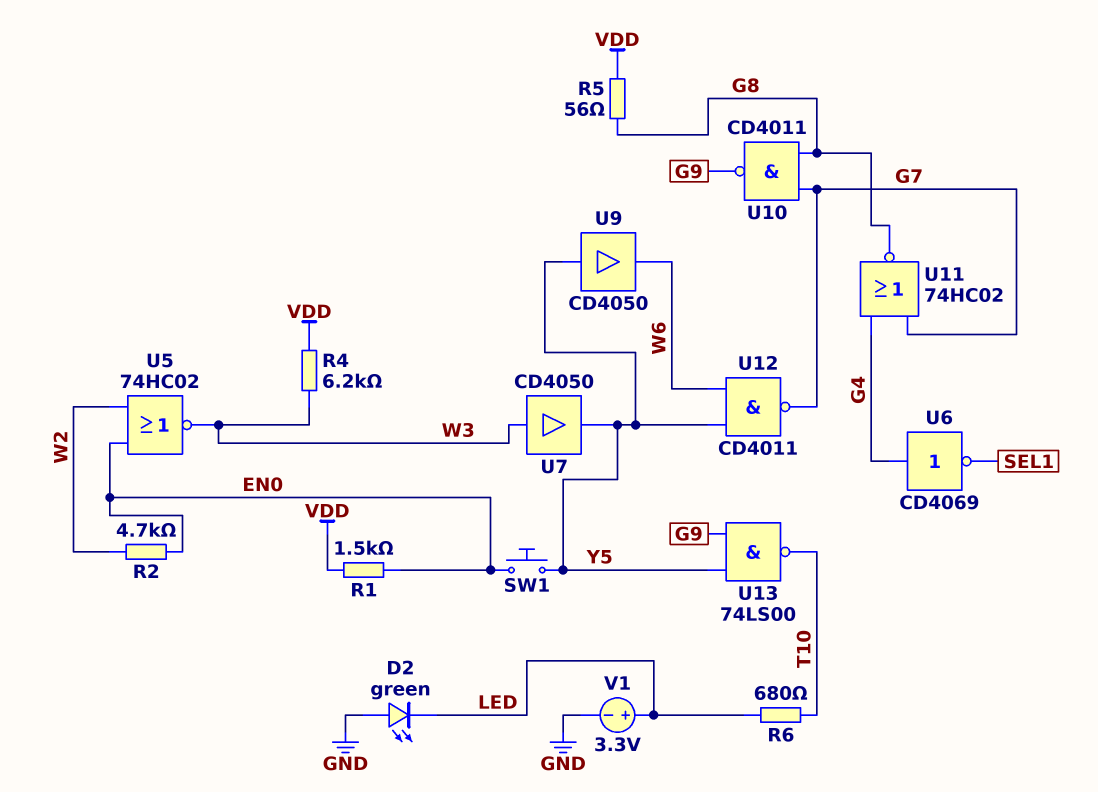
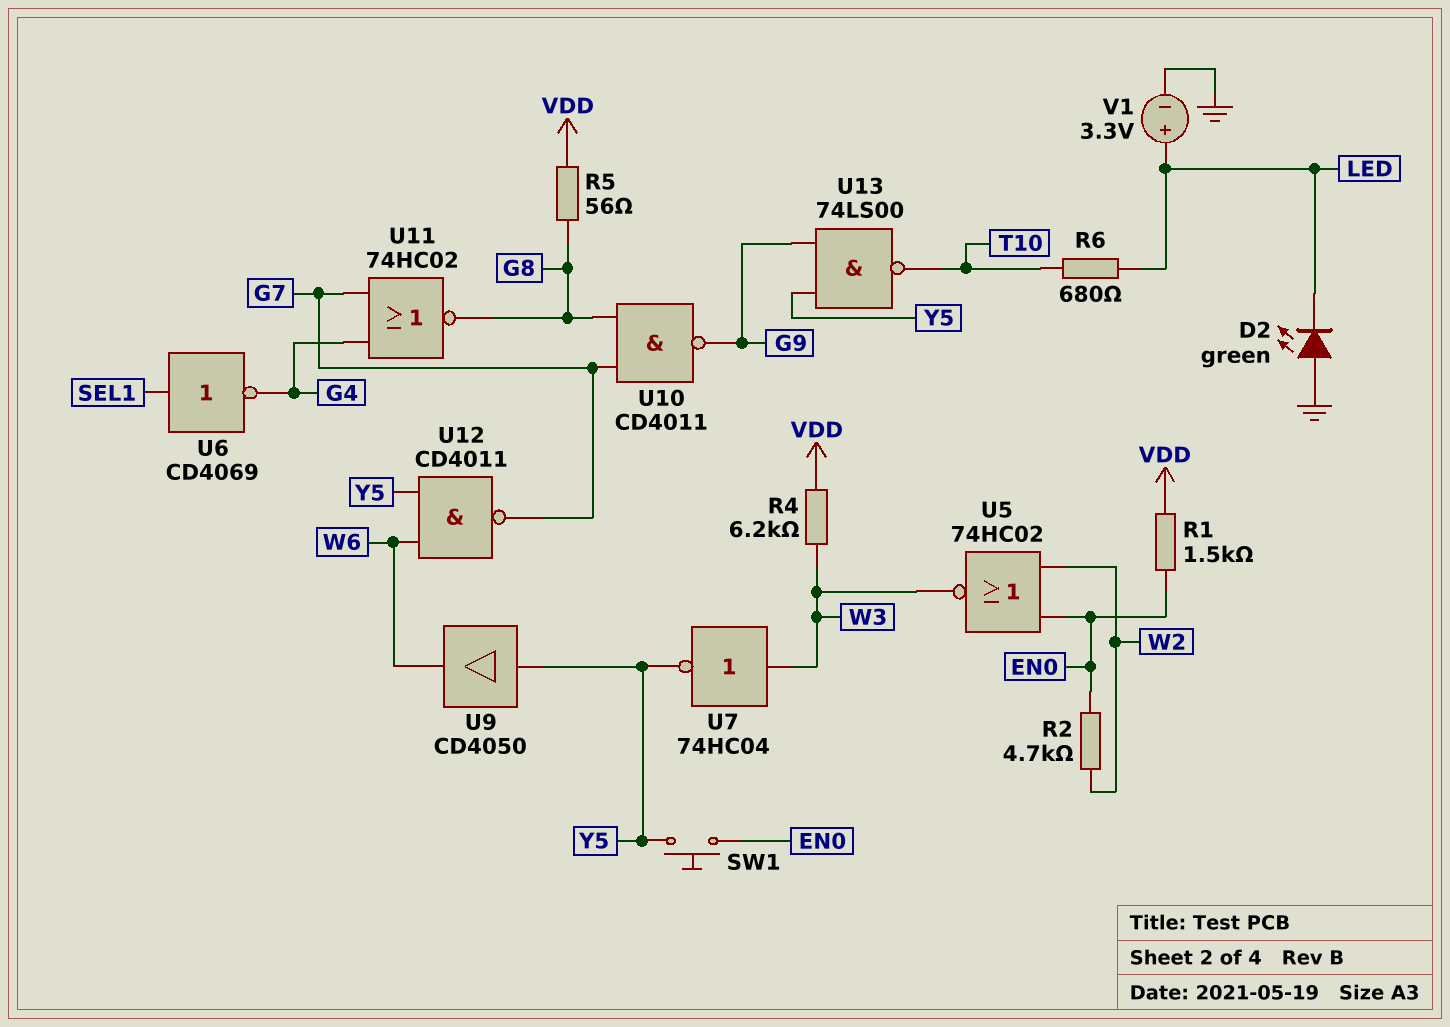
U6: NOT CD4069 (in G4, out SEL1) -> NOT CD4069 (in SEL1, out G4)
U7: buffer CD4050 (in W3, out Y5) -> NOT 74HC04 (in W3, out Y5)

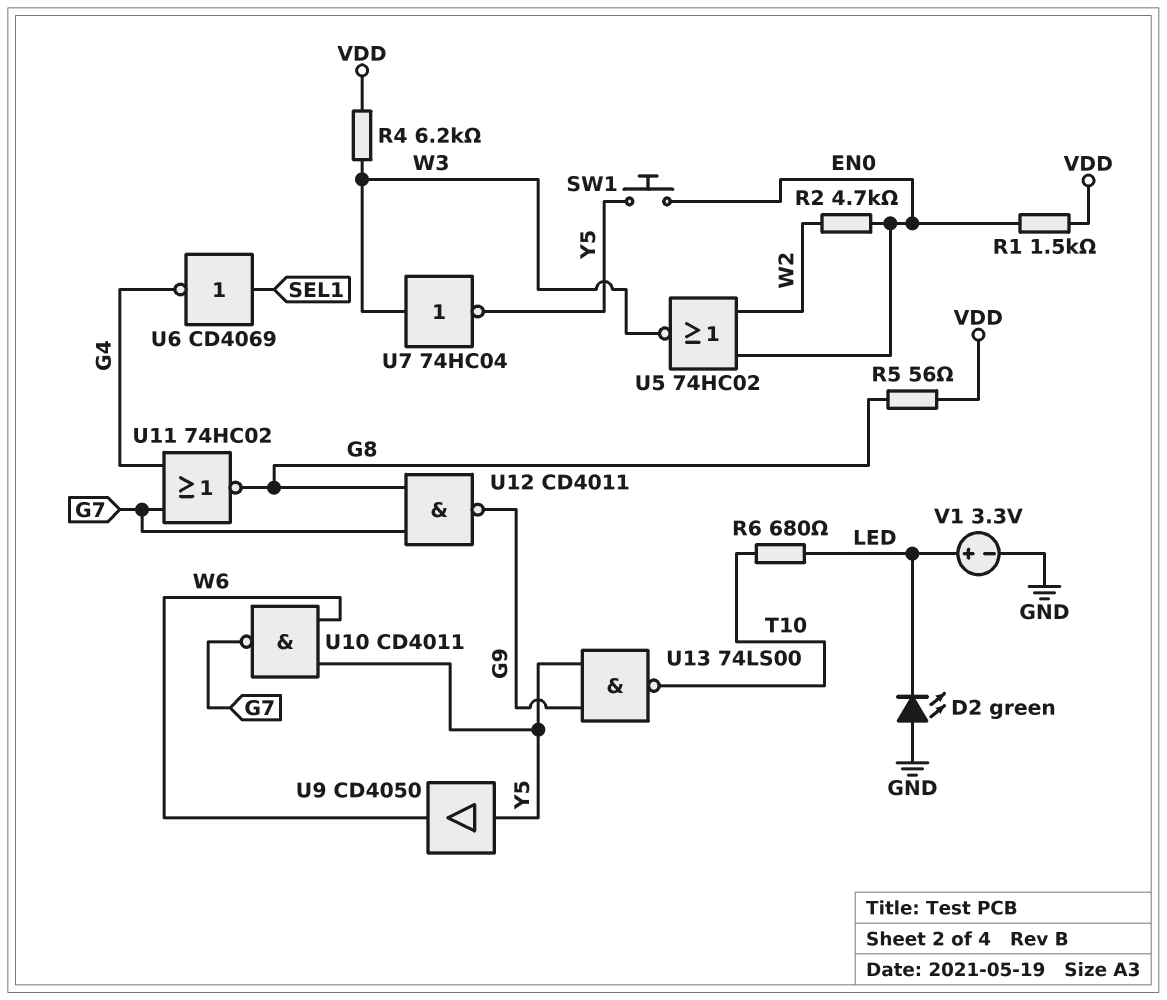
U10: NAND CD4011 (in G7, in G8, out G9) -> NAND CD4011 (in W6, in Y5, out G7)
U12: NAND CD4011 (in W6, in Y5, out G7) -> NAND CD4011 (in G7, in G8, out G9)

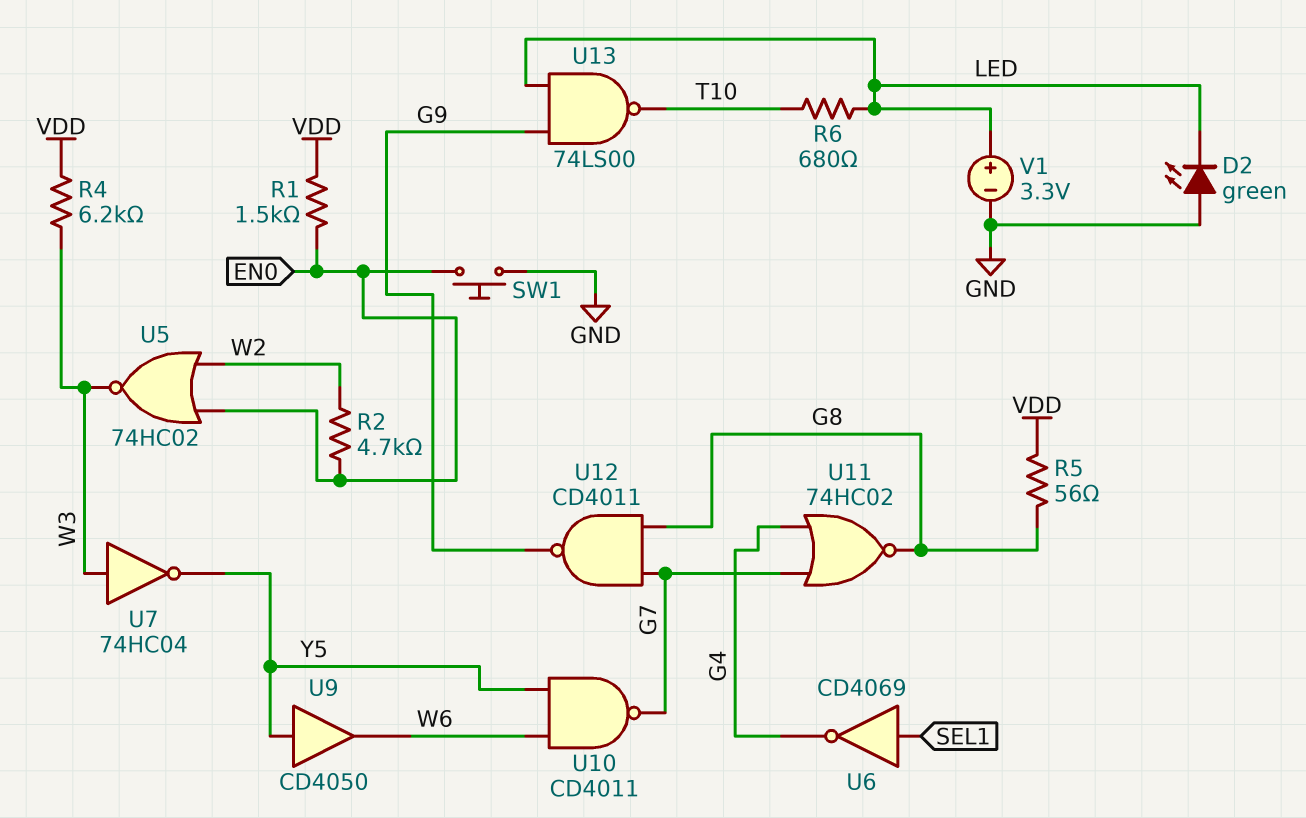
SW1: button (EN0, Y5) -> button (EN0, GND)
U13: NAND 74LS00 (in G9, in Y5, out T10) -> NAND 74LS00 (in G9, in LED, out T10)

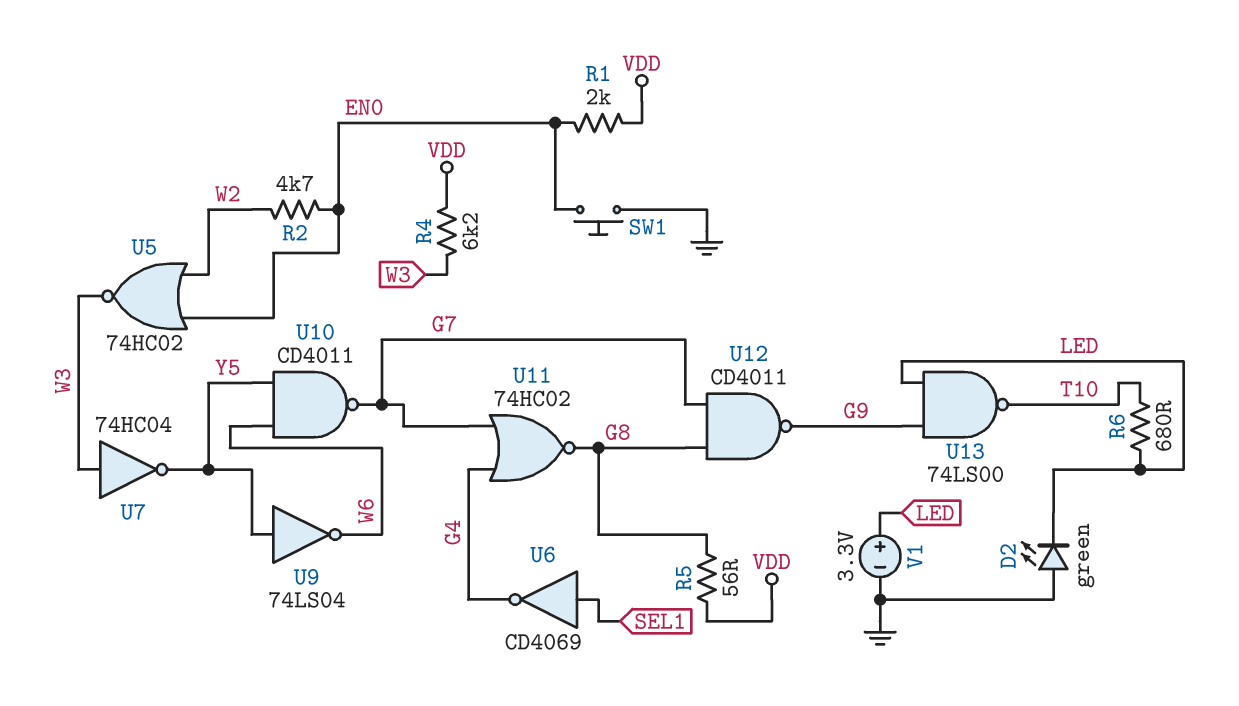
R1: 1.5k (EN0, VDD) -> 2k (EN0, VDD)
U9: buffer CD4050 (in Y5, out W6) -> NOT 74LS04 (in Y5, out W6)

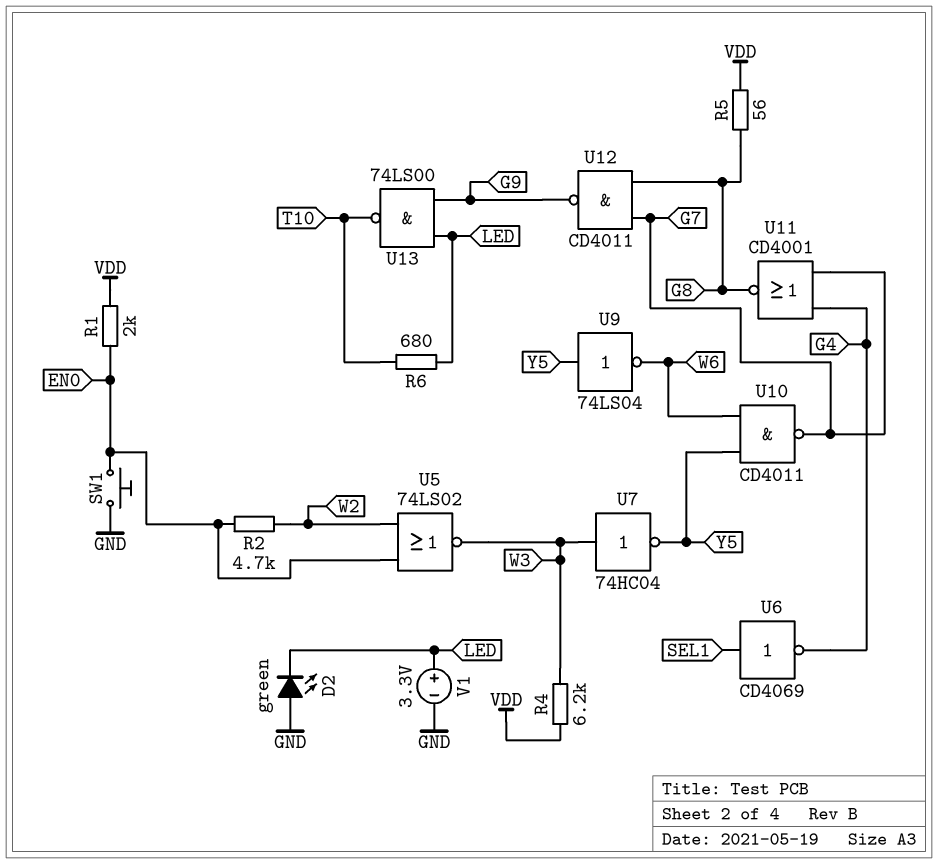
U5: NOR 74HC02 (in EN0, in W2, out W3) -> NOR 74LS02 (in EN0, in W2, out W3)
U11: NOR 74HC02 (in G4, in G7, out G8) -> NOR CD4001 (in G4, in G7, out G8)

